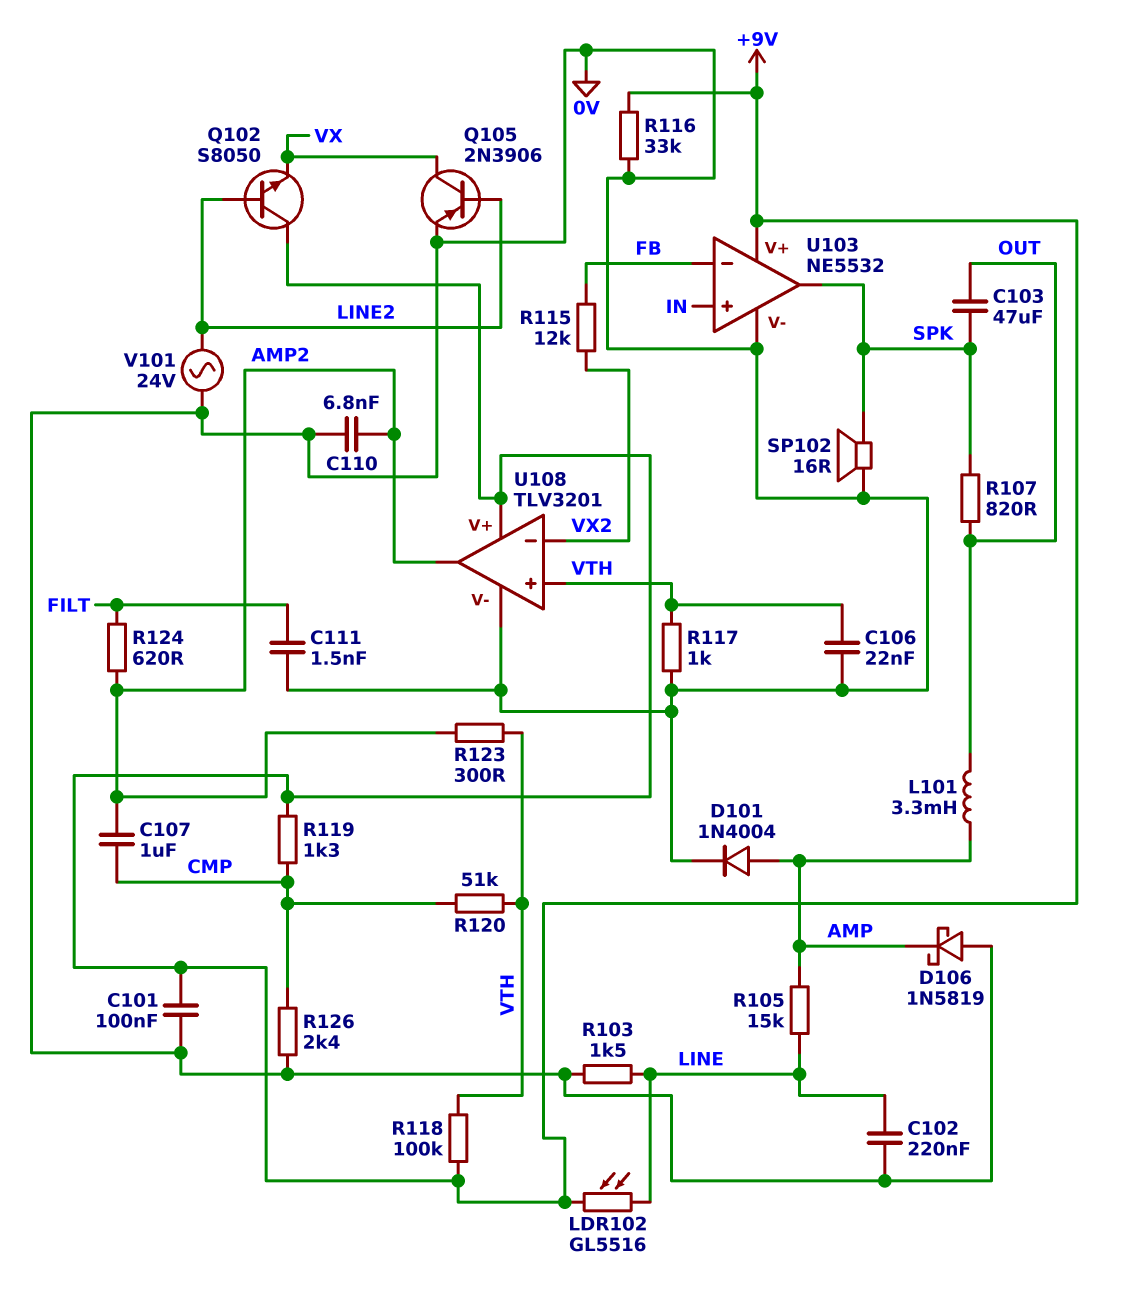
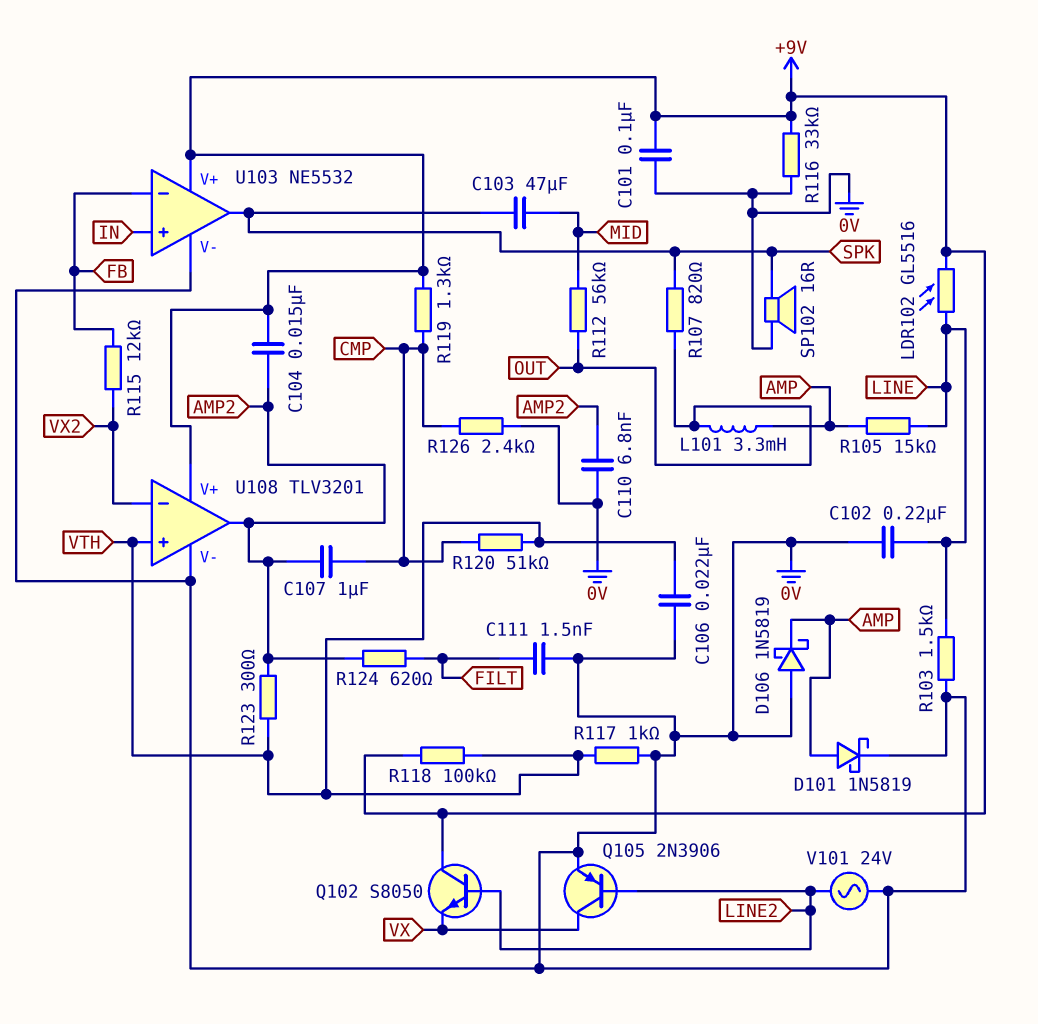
C103: 47uF (OUT, SPK) -> 47uF (MID, SPK)
C104: none -> 15nF (+9V, AMP2)
D101: diode 1N4004 (A AMP, K 0V) -> schottky 1N5819 (A AMP, K 0V)
R112: none -> 56k (MID, OUT)

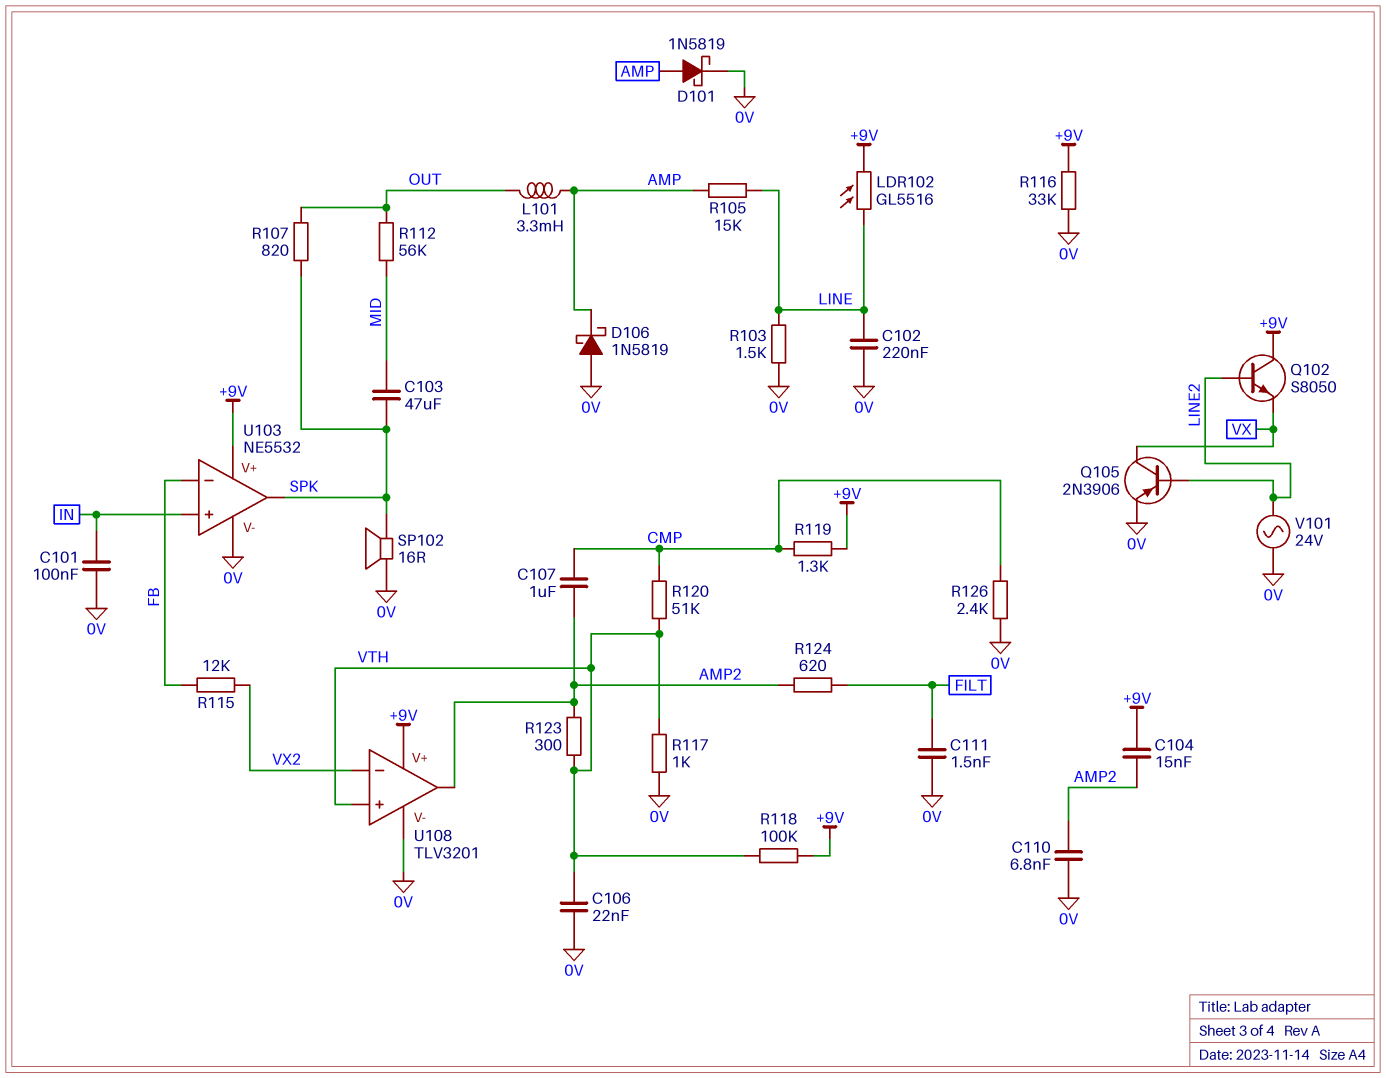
C101: 100nF (+9V, 0V) -> 100nF (0V, IN)

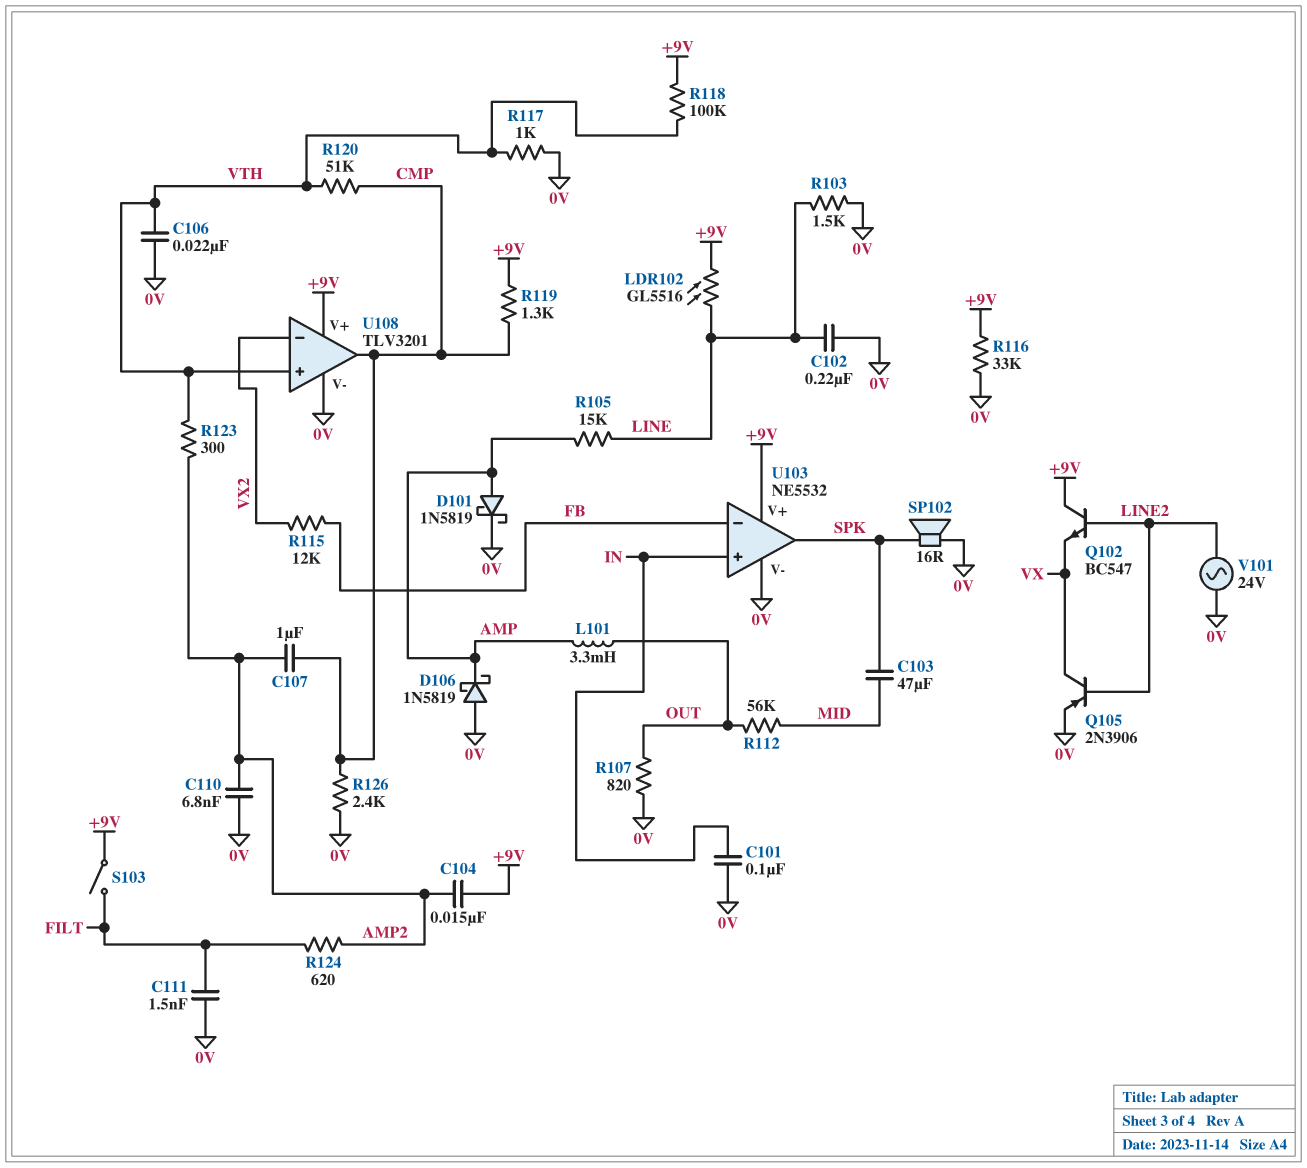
Q102: NPN S8050 (B LINE2, C +9V, E VX) -> NPN BC547 (B LINE2, C +9V, E VX)
R107: 820 (OUT, SPK) -> 820 (0V, OUT)
S103: none -> switch (+9V, FILT)
U108 pin out: AMP2 -> CMP

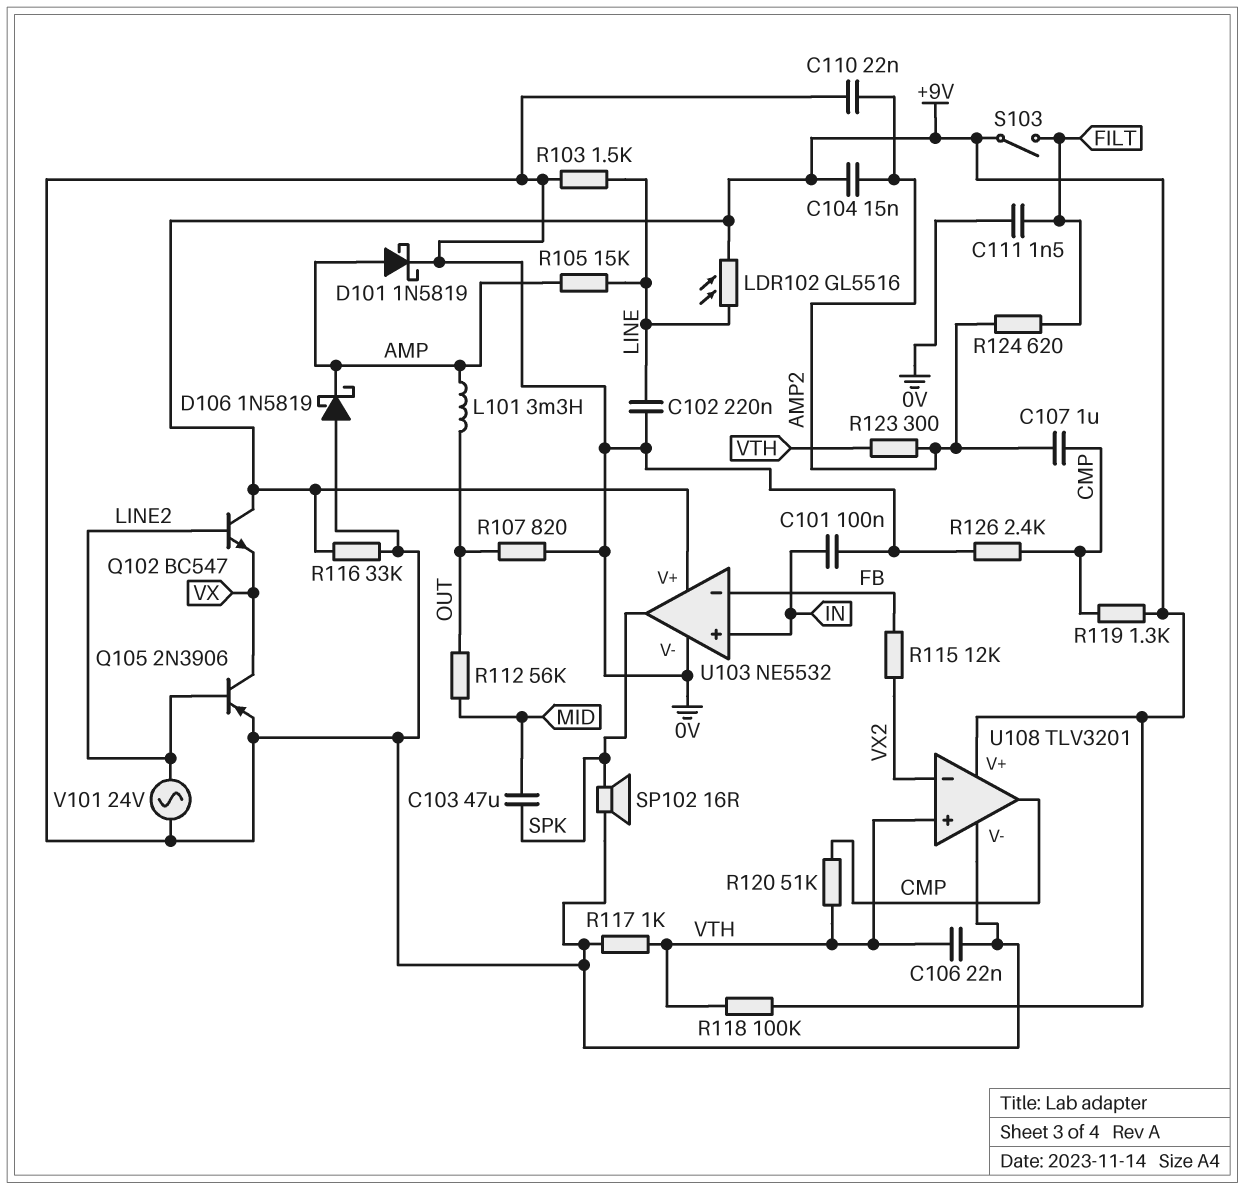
C110: 6.8nF (0V, AMP2) -> 22nF (0V, AMP2)

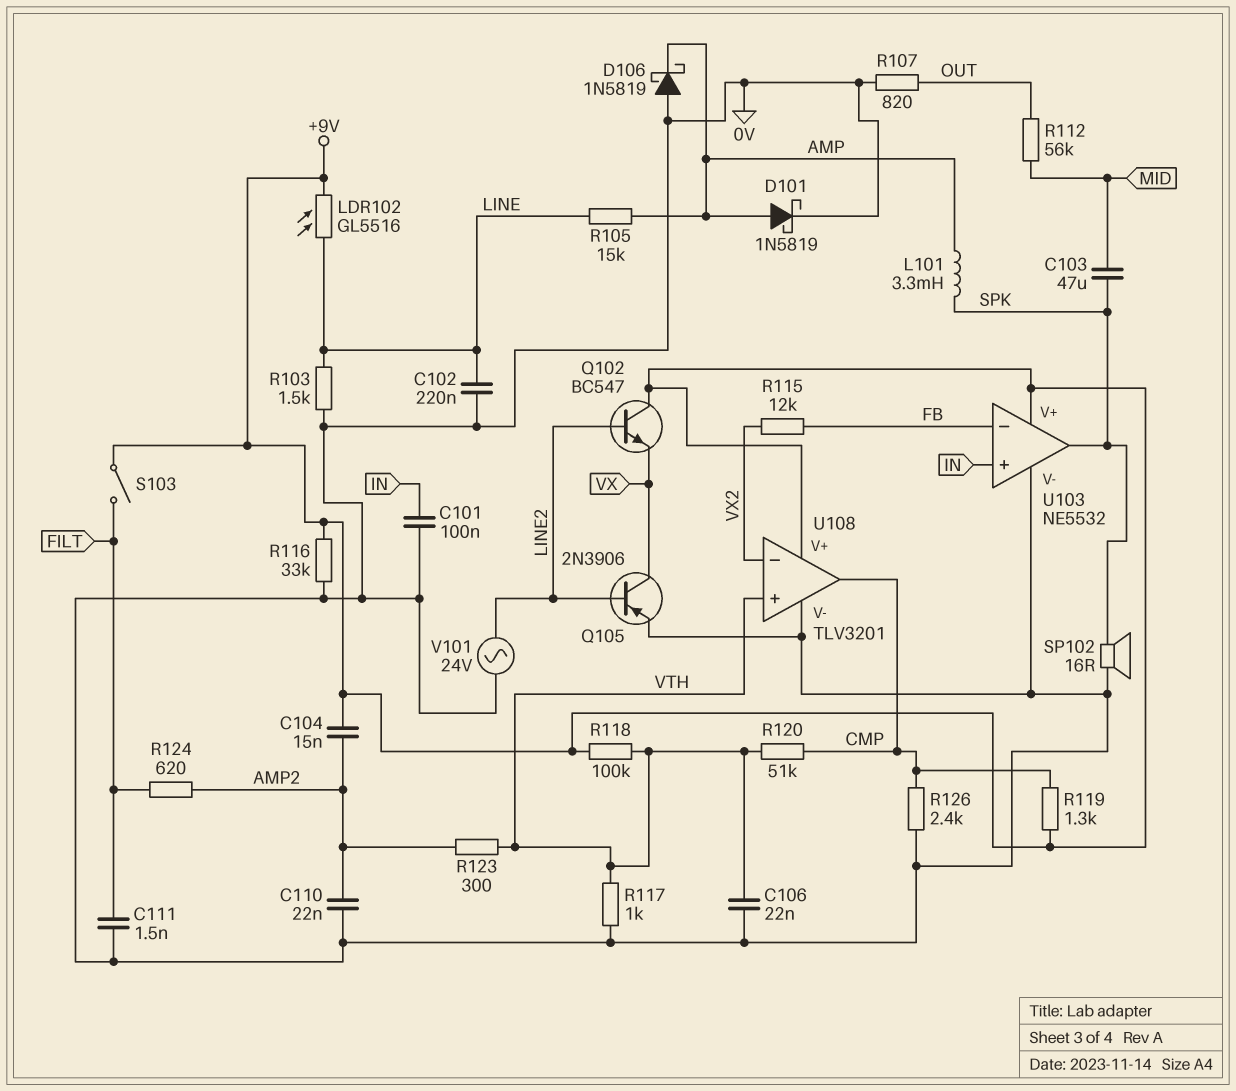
C107: 1uF (AMP2, CMP) -> none
L101: 3.3mH (AMP, OUT) -> 3.3mH (AMP, SPK)

